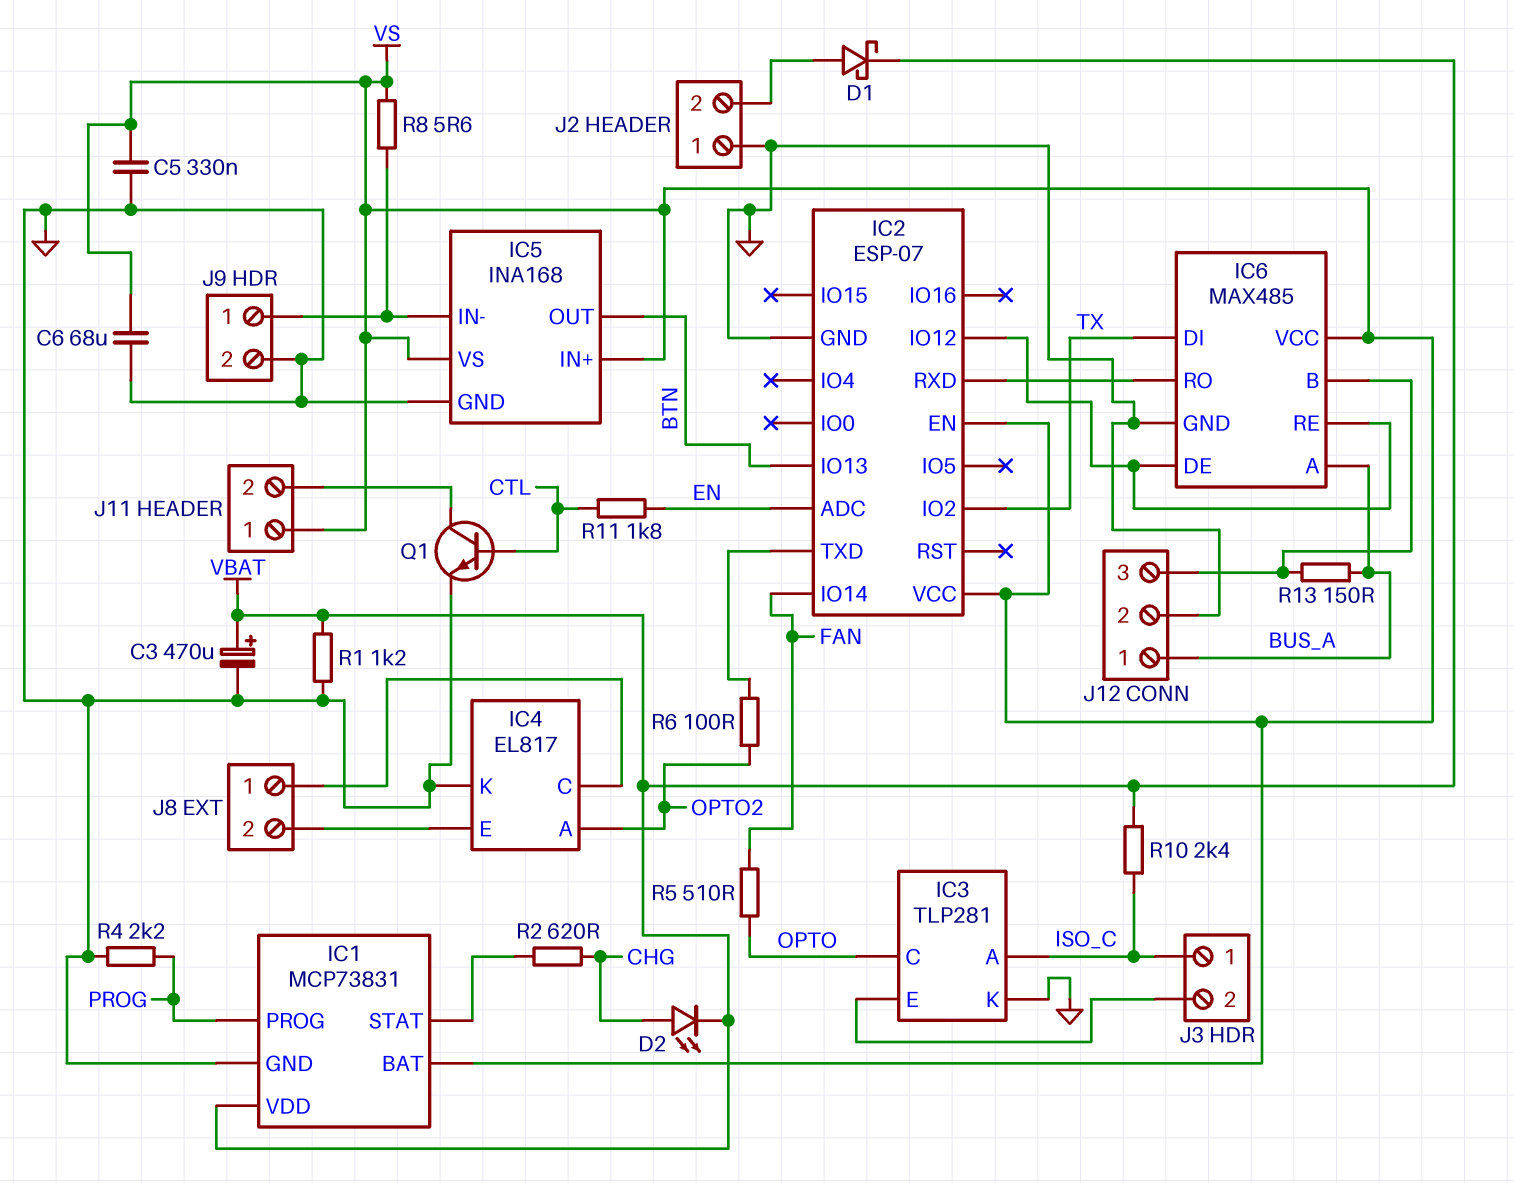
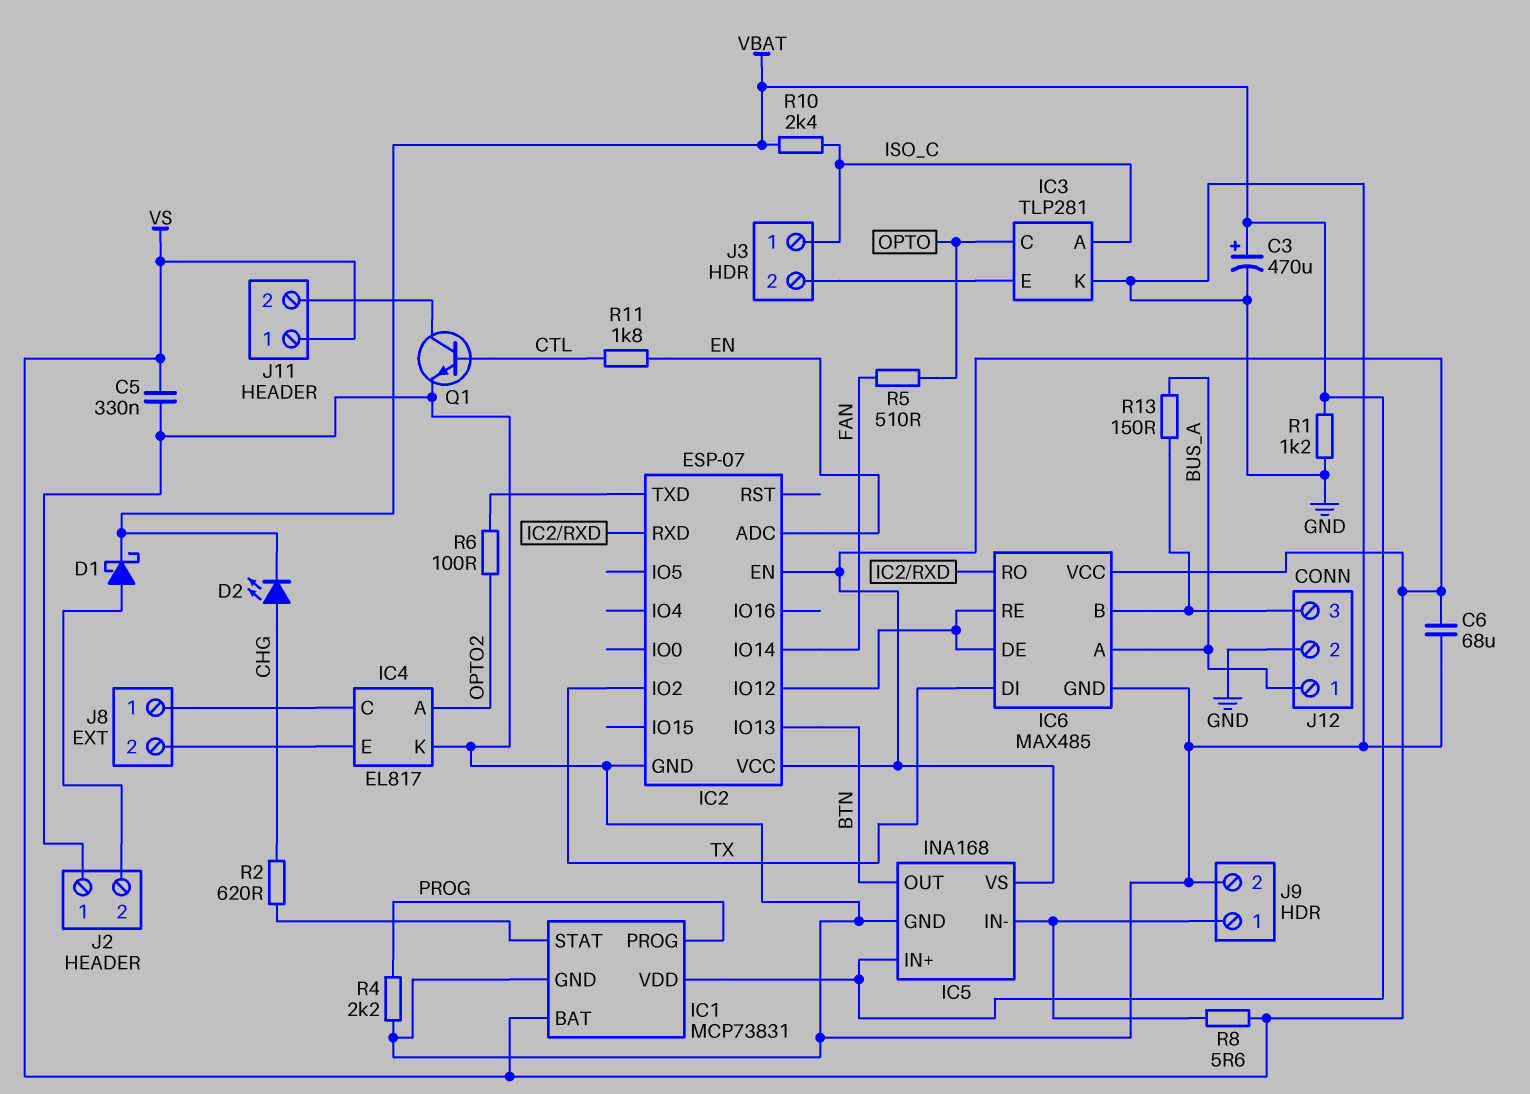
IC5 pin IN+: VS -> VBAT

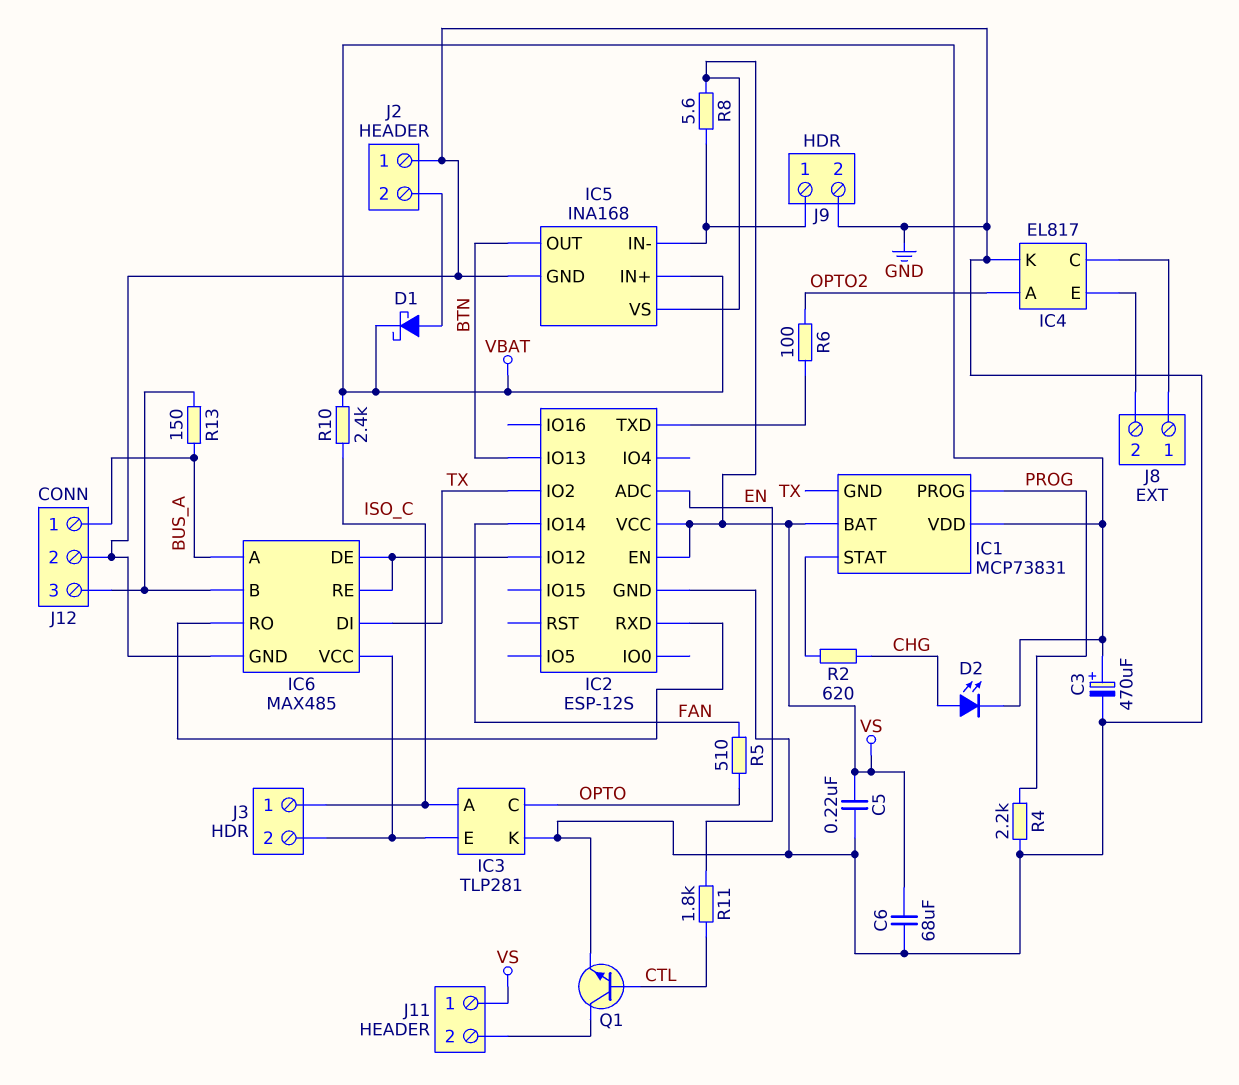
C5: 330nF (GND, VS) -> 220nF (GND, VS)
IC1 pin GND: GND -> TX
IC2: ESP-07 -> ESP-12S
IC6 pin VCC: VS -> IC3/E
R1: 1.2k (GND, VBAT) -> none

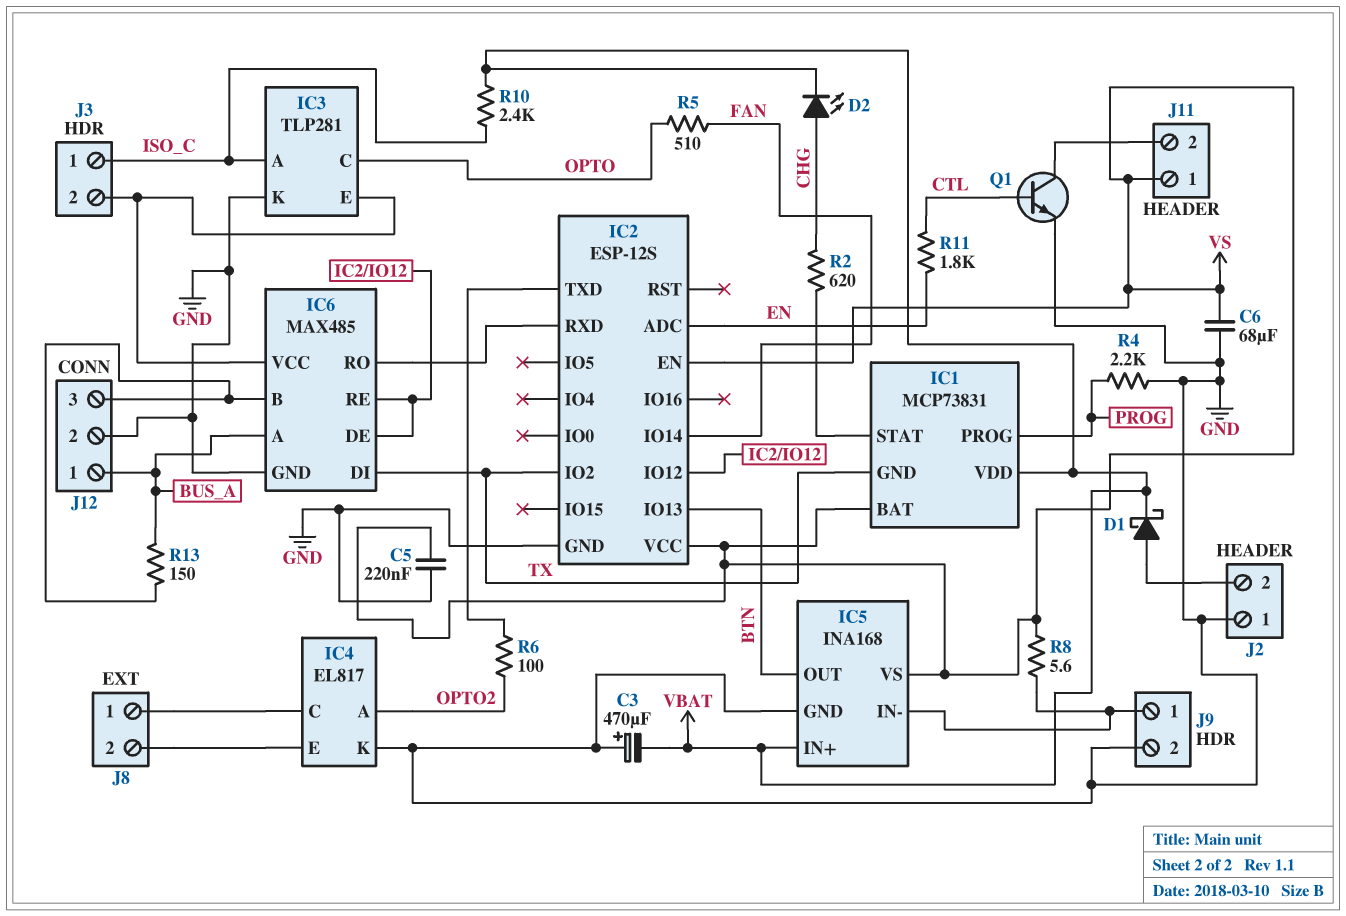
C3: 470uF (plus VBAT, minus GND) -> 470uF (plus GND, minus VBAT)

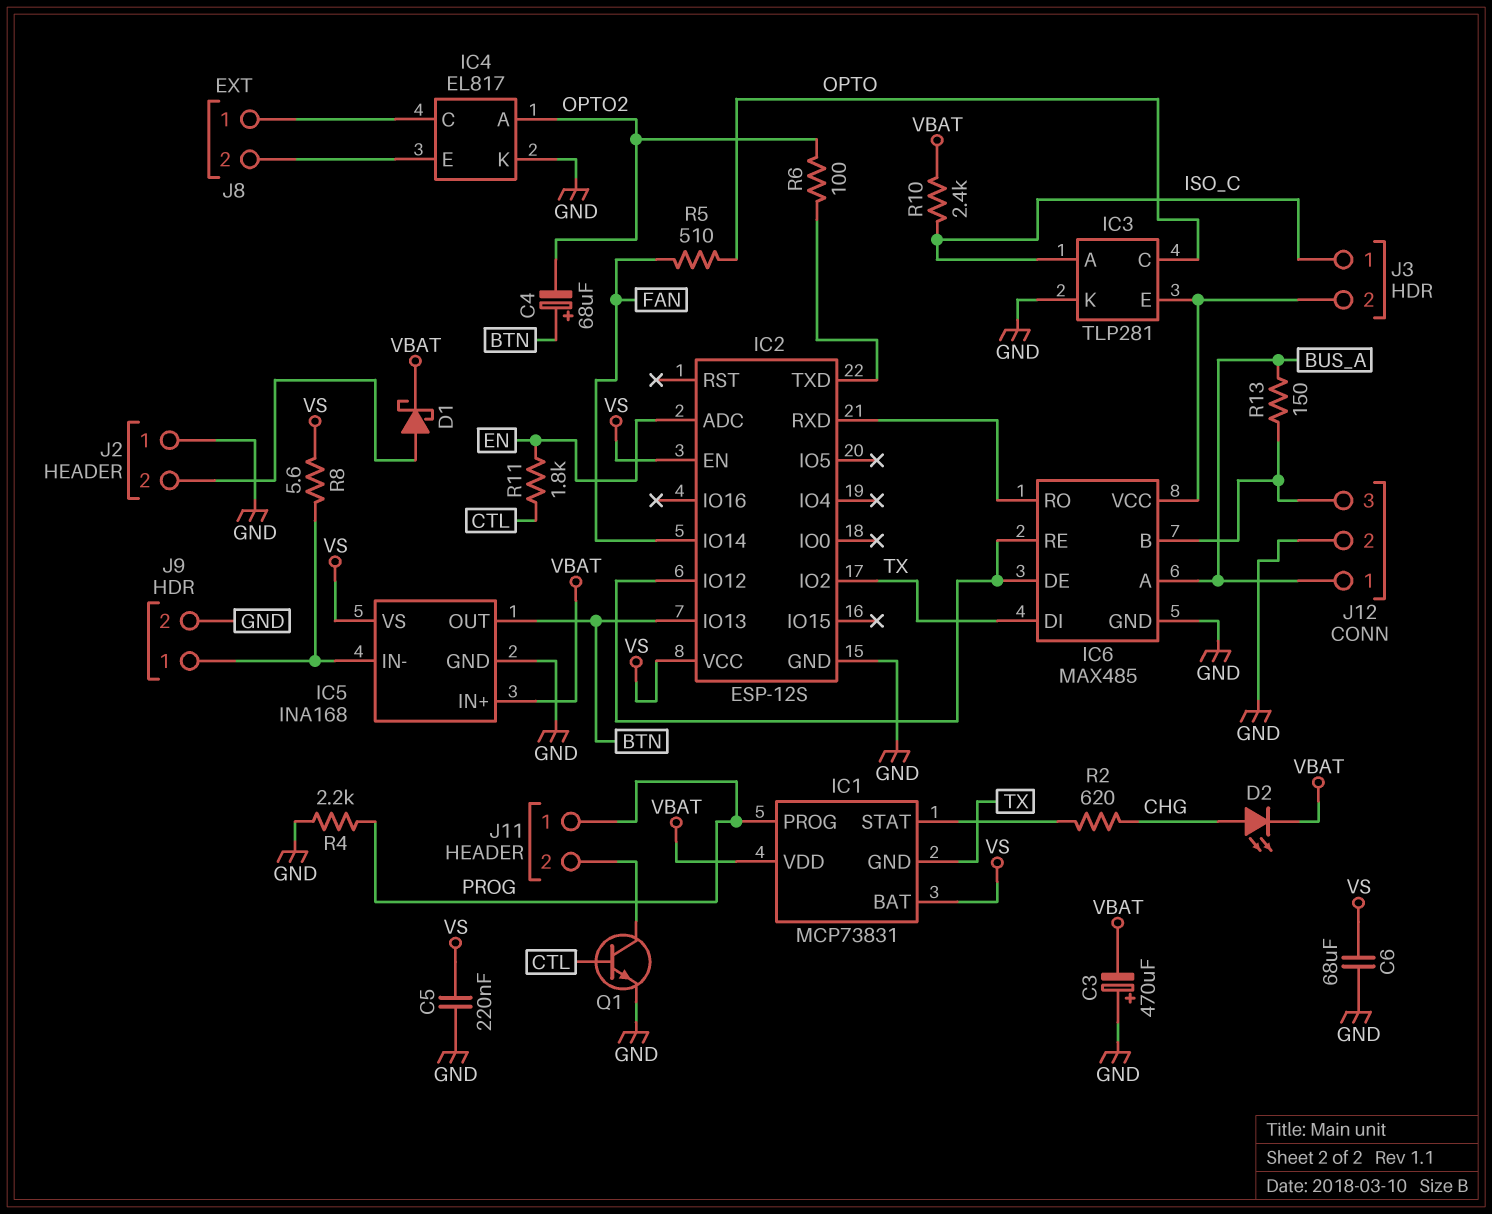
C4: none -> 68uF (plus BTN, minus OPTO2)
J11 pin 1: VS -> PROG

